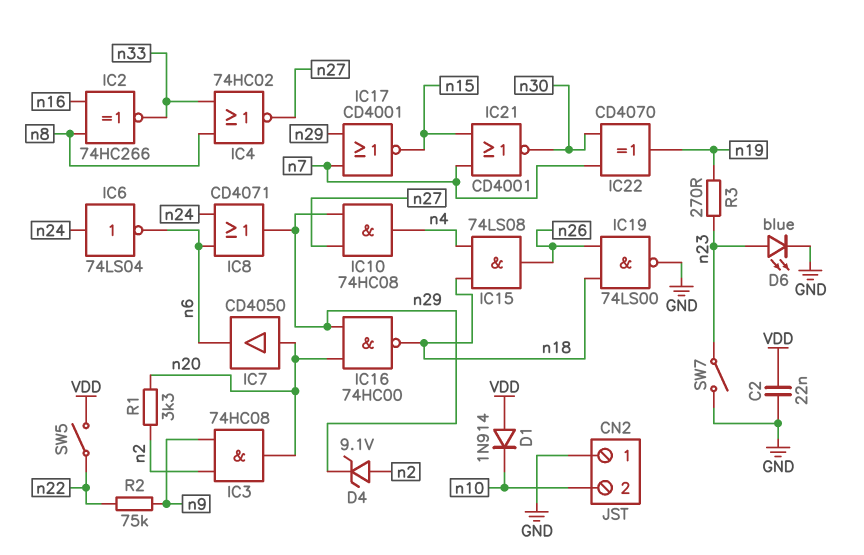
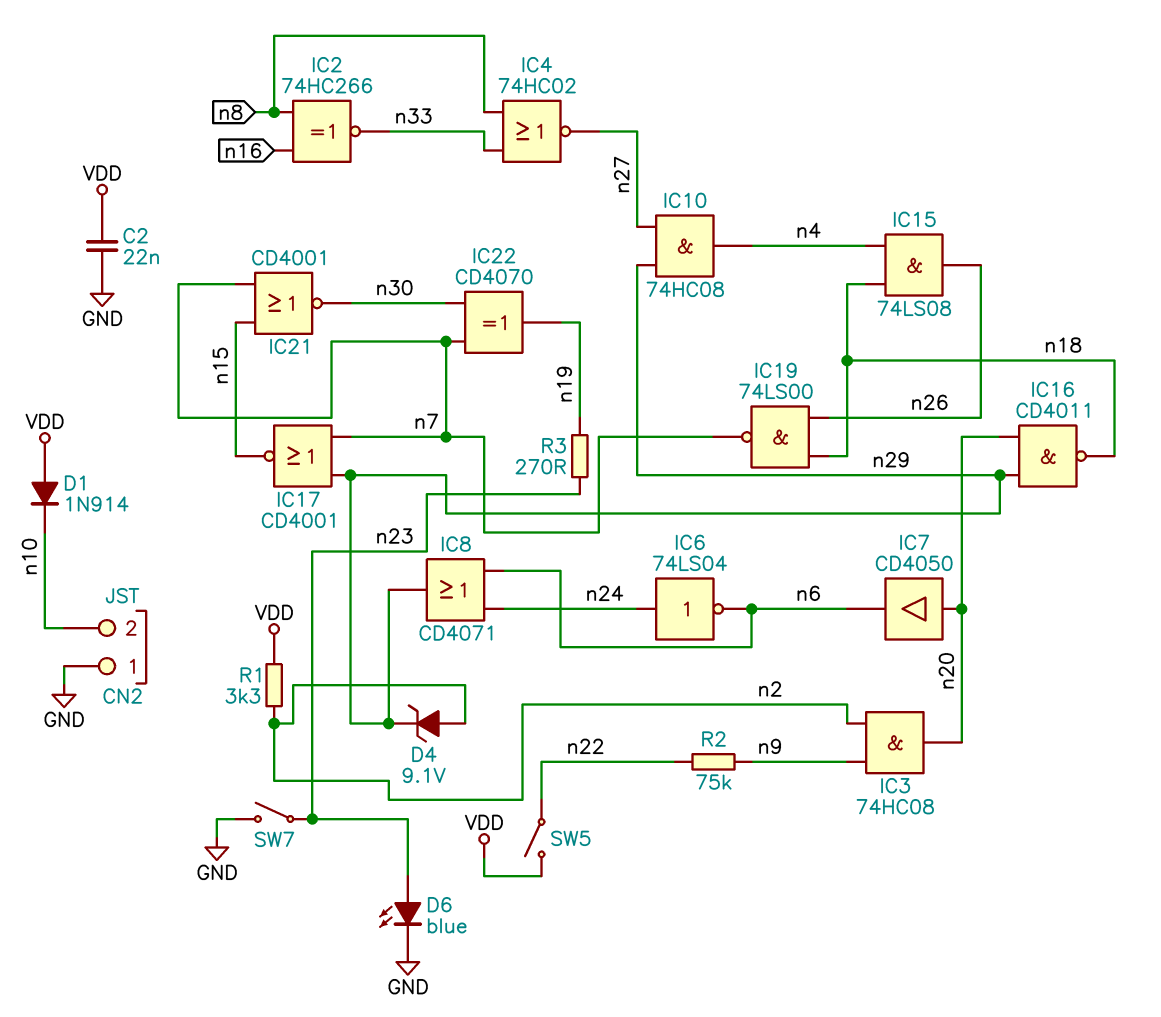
IC16: NAND 74HC00 (in n20, in n29, out n18) -> NAND CD4011 (in n20, in n29, out n18)
IC19: NAND 74LS00 (in n18, in n26, out GND) -> NAND 74LS00 (in n18, in n26, out n7)
R1: 3.3k (n2, n20) -> 3.3k (VDD, n2)

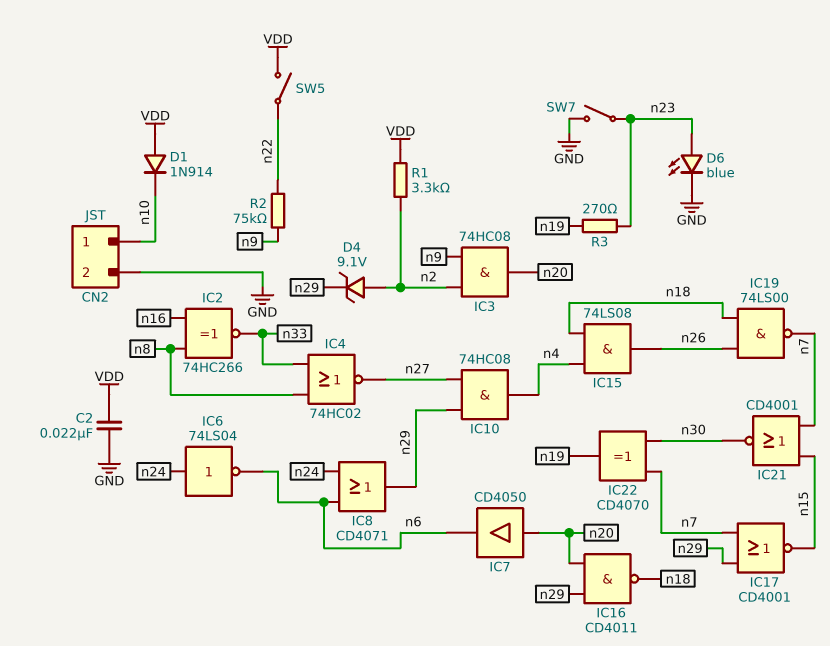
CN2 pin 1: GND -> n10
CN2 pin 2: n10 -> GND

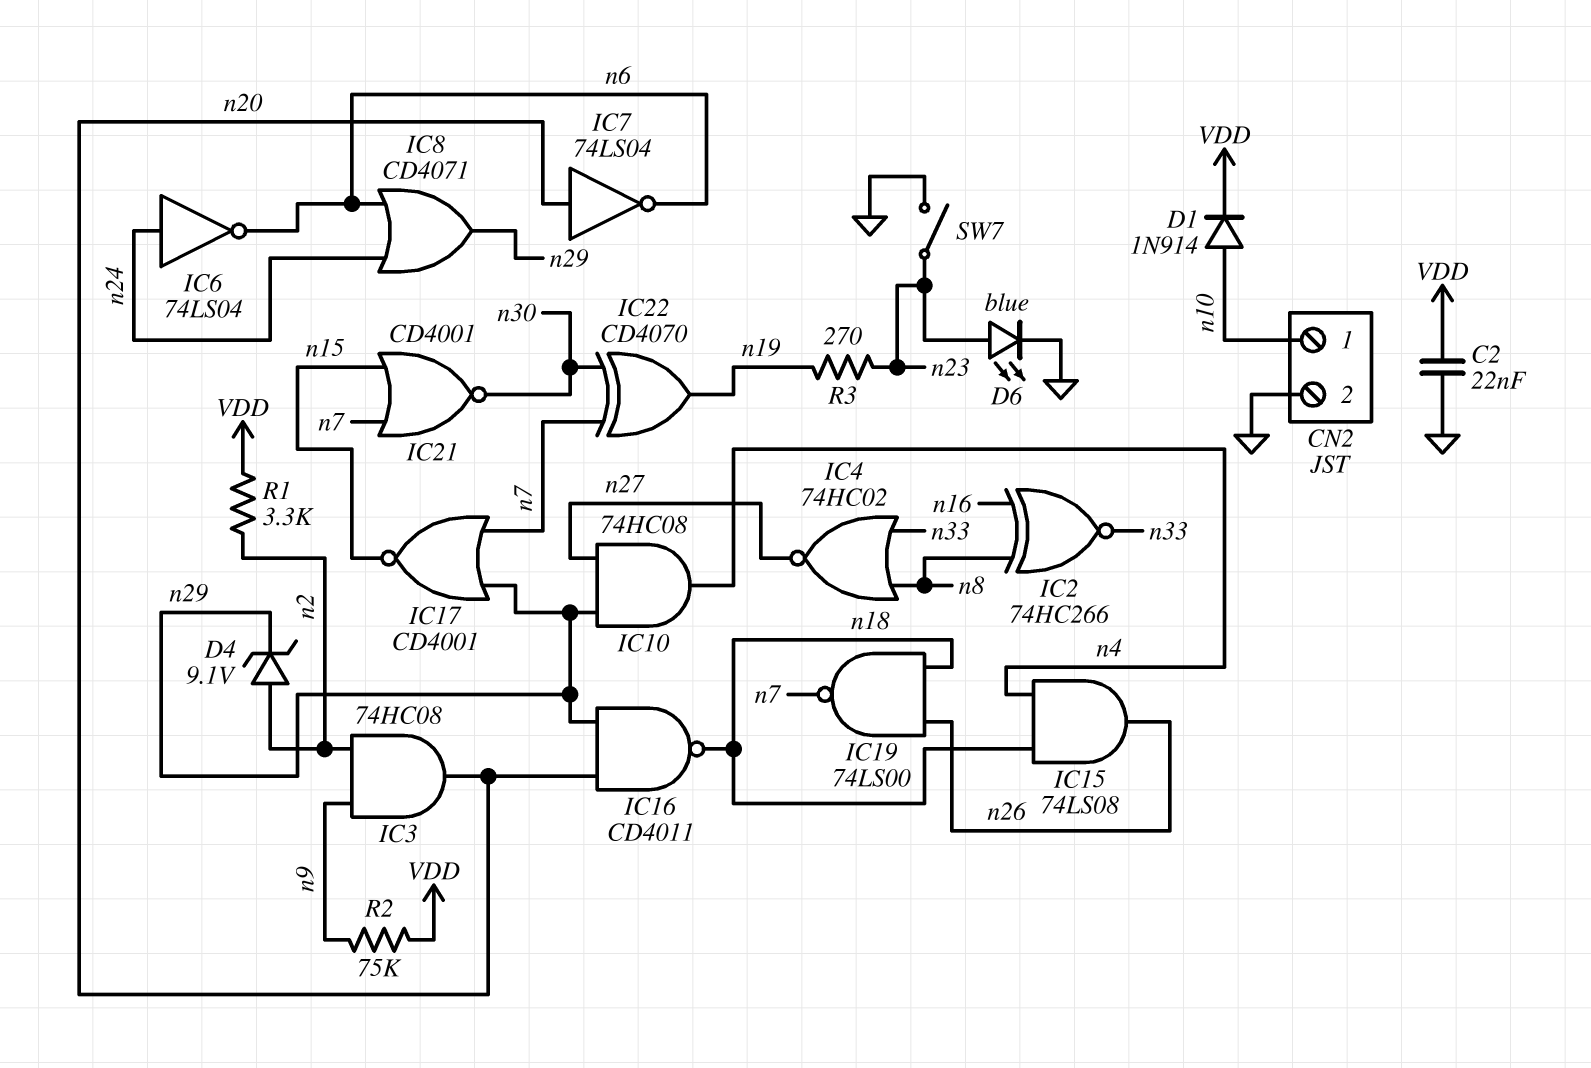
D1: diode 1N914 (A VDD, K n10) -> diode 1N914 (A n10, K VDD)
IC7: buffer CD4050 (in n20, out n6) -> NOT 74LS04 (in n20, out n6)
R2: 75k (n9, n22) -> 75k (VDD, n9)
SW5: switch (VDD, n22) -> none

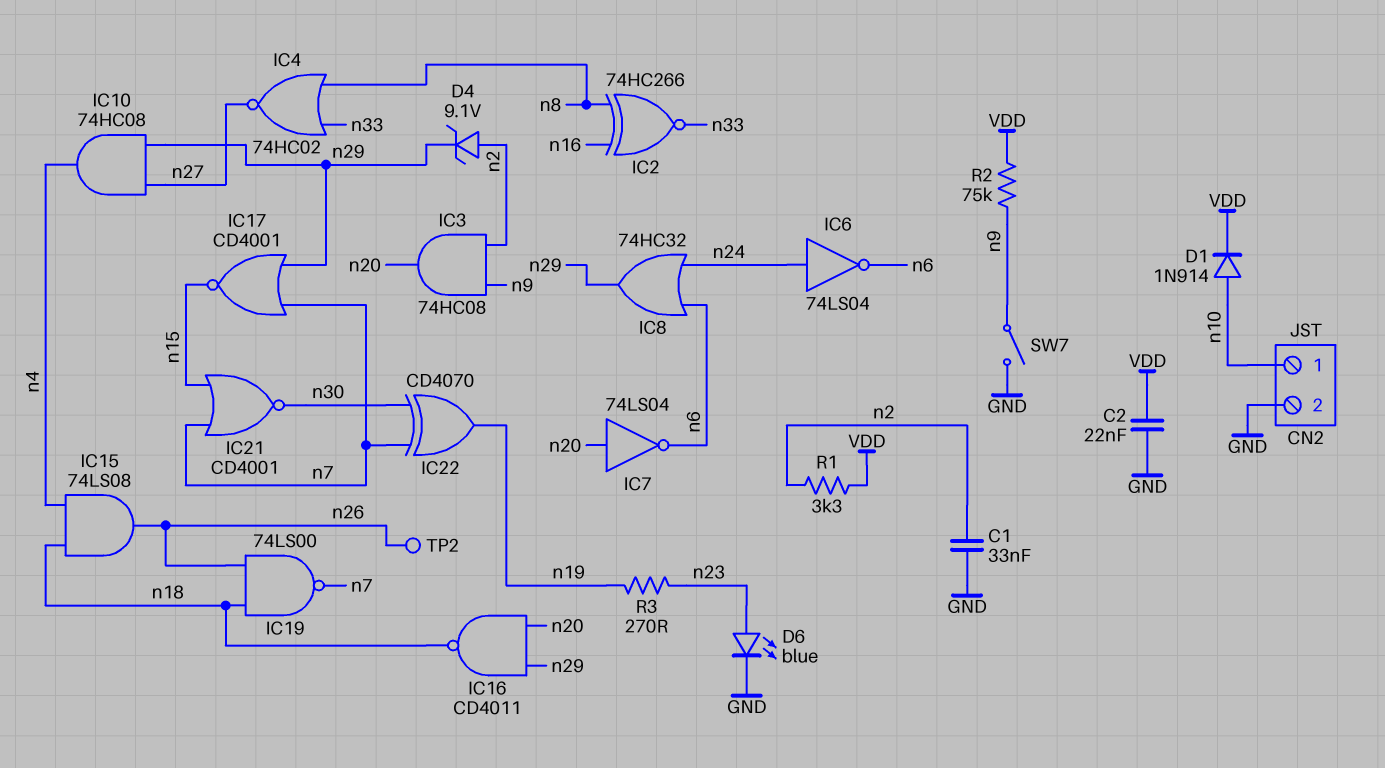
C1: none -> 33nF (GND, n2)
IC8: OR CD4071 (in n6, in n24, out n29) -> OR 74HC32 (in n6, in n24, out n29)
SW7: switch (GND, n23) -> switch (GND, n9)
TP2: none -> test point (n26)

